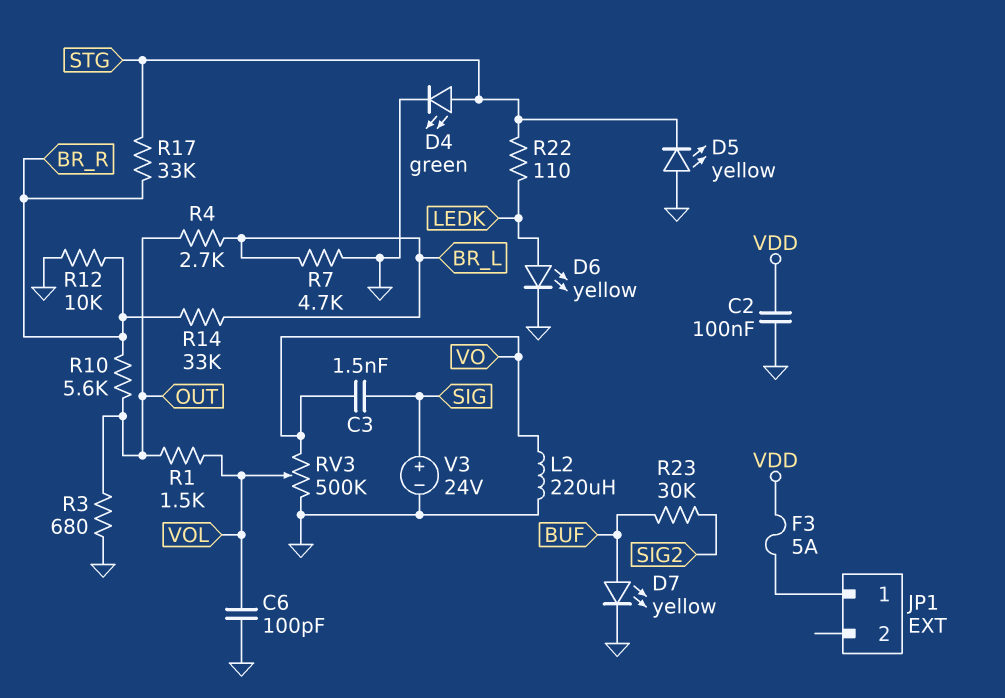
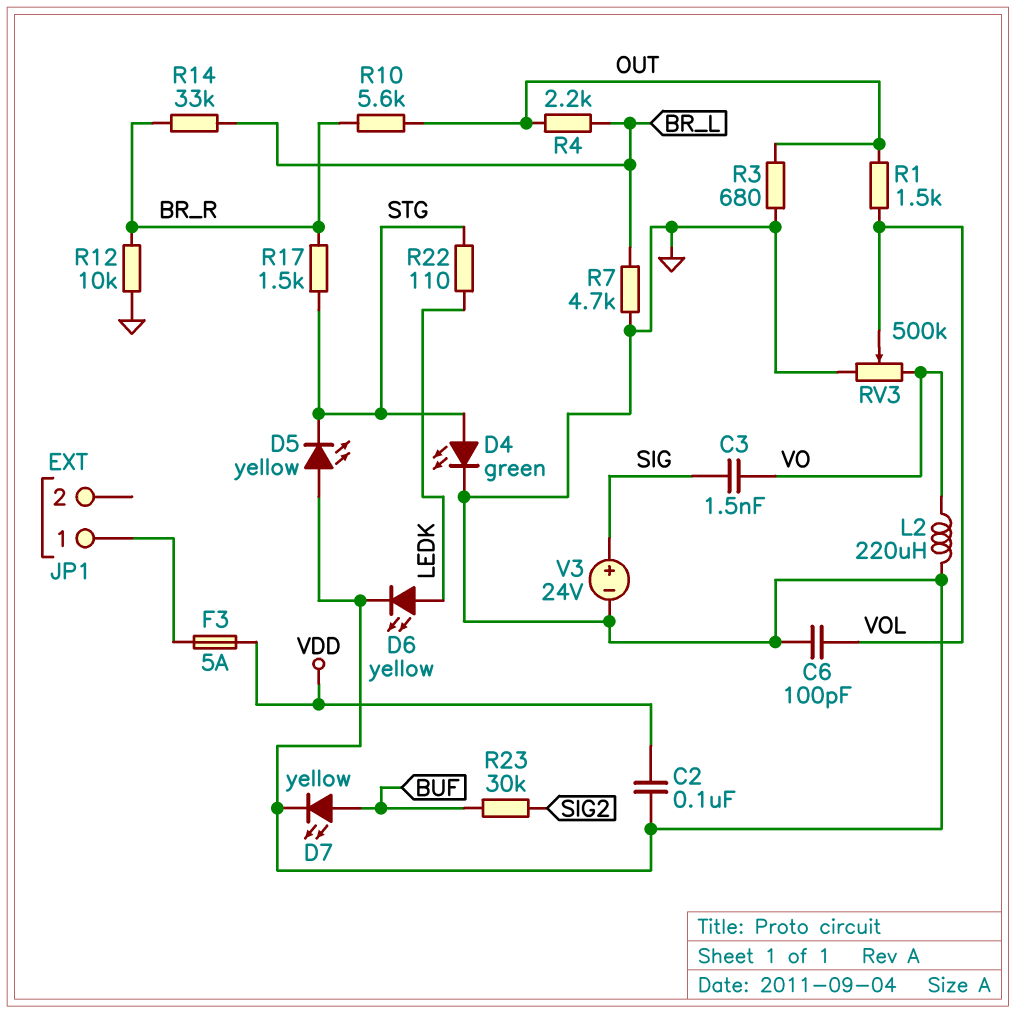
R4: 2.7k (BR_L, OUT) -> 2.2k (BR_L, OUT)
R17: 33k (BR_R, STG) -> 1.5k (BR_R, STG)

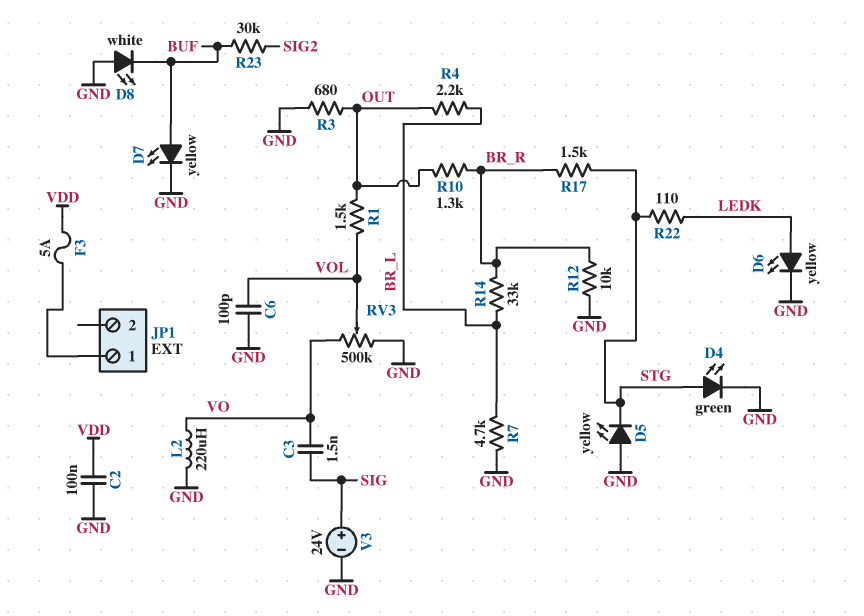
D8: none -> LED white (A GND, K BUF)
R10: 5.6k (BR_R, OUT) -> 1.3k (BR_R, OUT)

